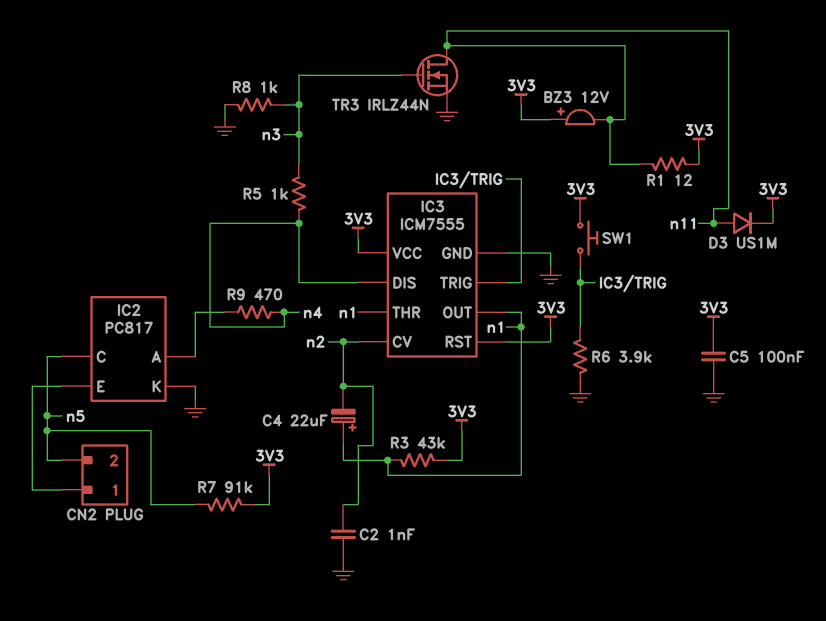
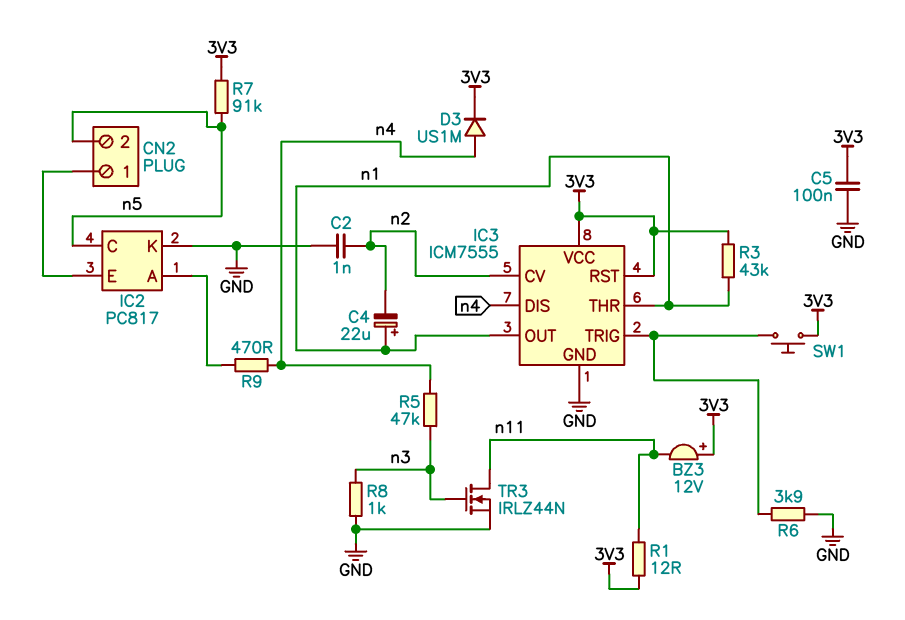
D3: diode US1M (A n11, K 3V3) -> diode US1M (A n4, K 3V3)
R5: 1k (n3, n4) -> 47k (n3, n4)

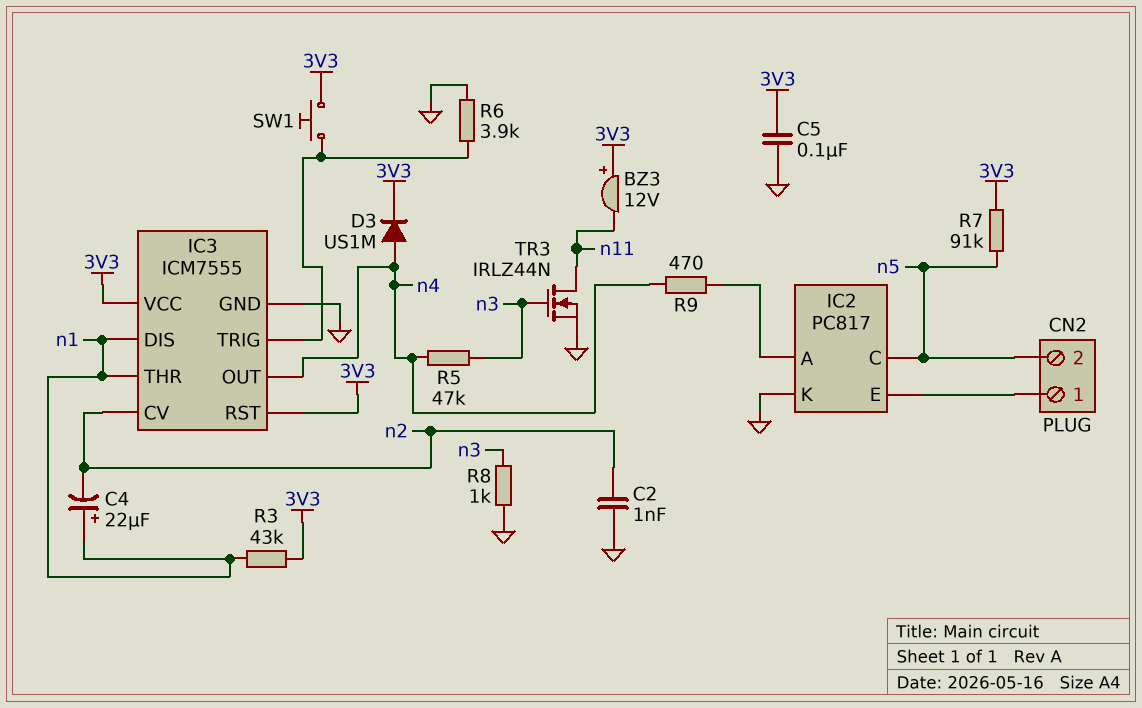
IC3 pin DIS: n4 -> n1
IC3 pin OUT: n1 -> n4
R1: 12 (3V3, n11) -> none

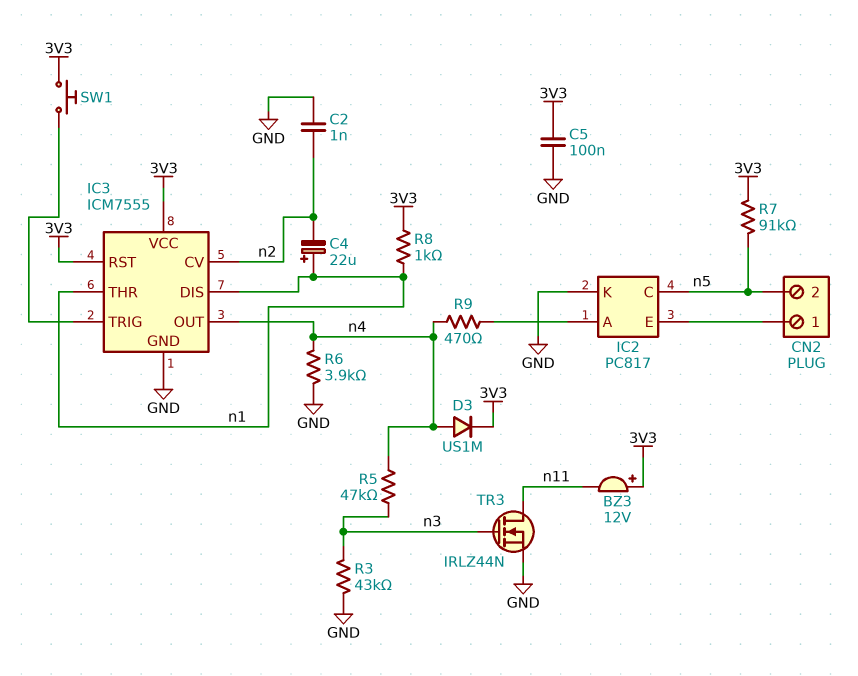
R3: 43k (3V3, n1) -> 43k (GND, n3)
R6: 3.9k (GND, IC3/TRIG) -> 3.9k (GND, n4)
R8: 1k (GND, n3) -> 1k (3V3, n1)

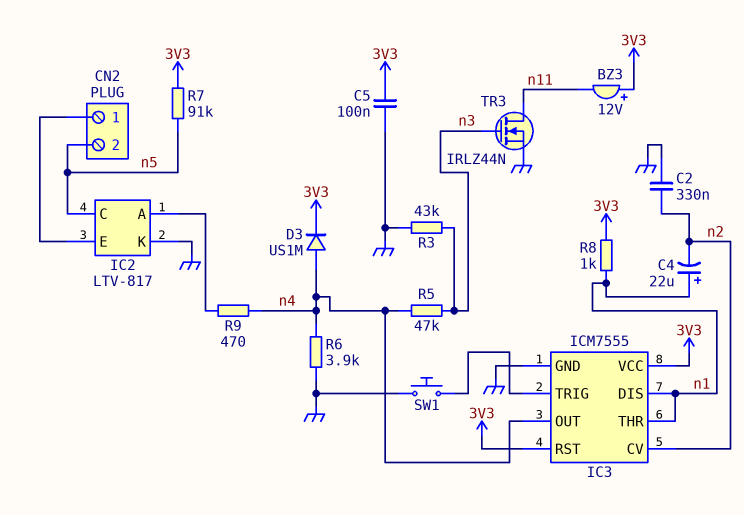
C2: 1nF (GND, n2) -> 330nF (GND, n2)
IC2: PC817 -> LTV-817
SW1: button (3V3, IC3/TRIG) -> button (GND, IC3/TRIG)

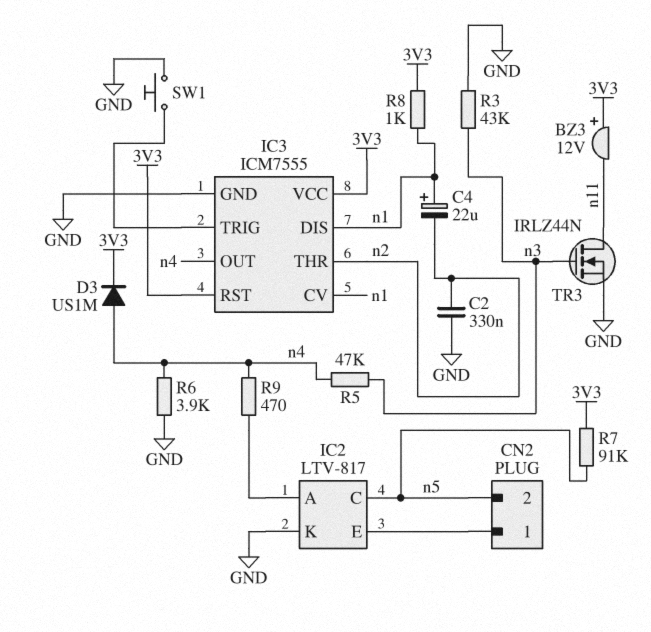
C5: 100nF (3V3, GND) -> none
IC3 pin CV: n2 -> n1
IC3 pin THR: n1 -> n2

